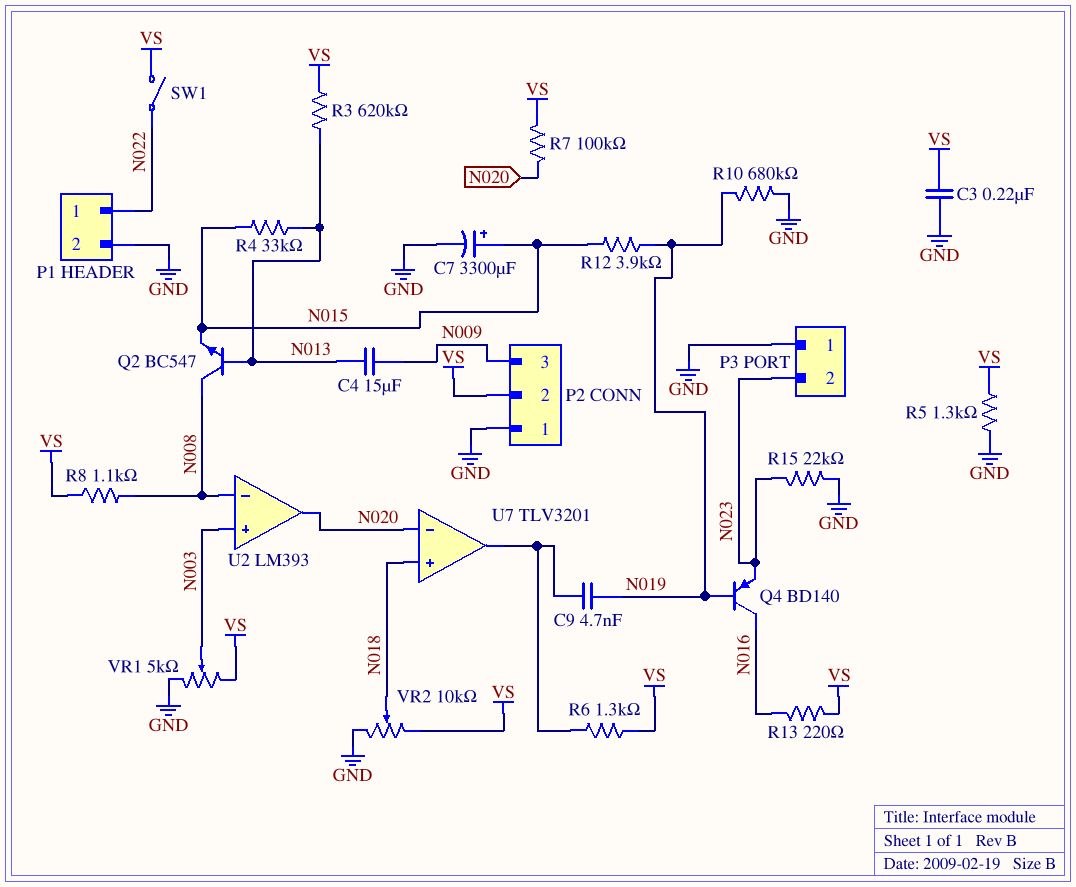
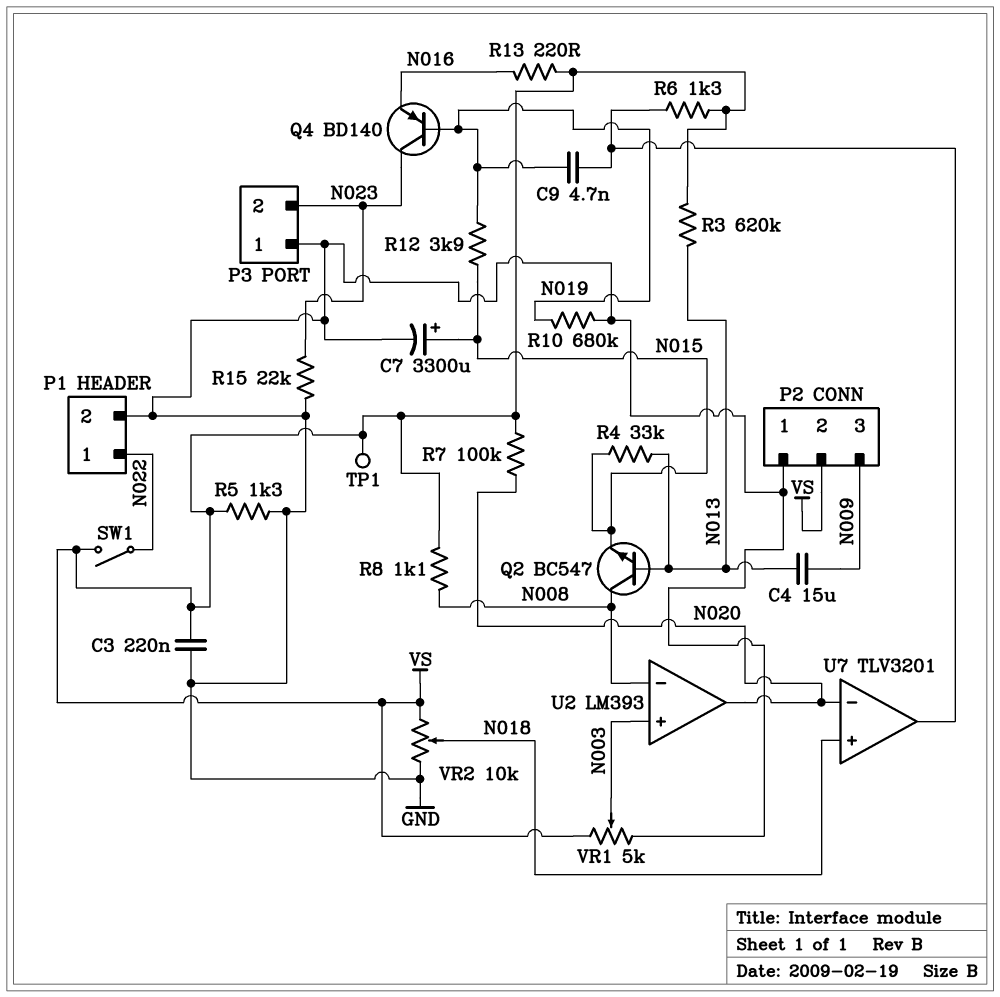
Q4: PNP BD140 (B N019, C N016, E N023) -> PNP BD140 (B N019, C N023, E N016)
TP1: none -> test point (VS)

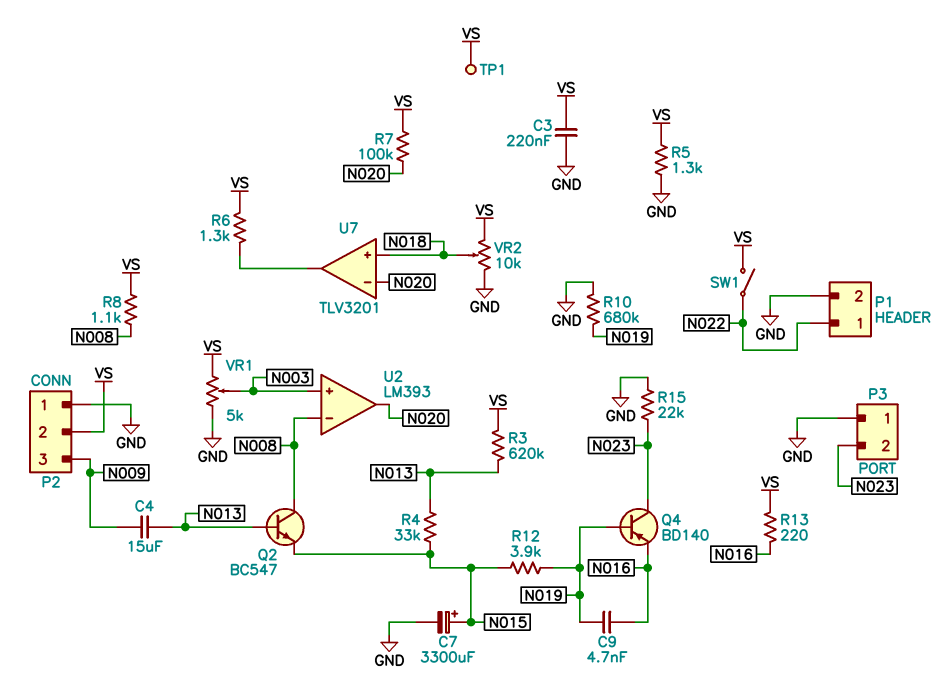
C9: 4.7nF (N019, U7/out) -> 4.7nF (N016, N019)

